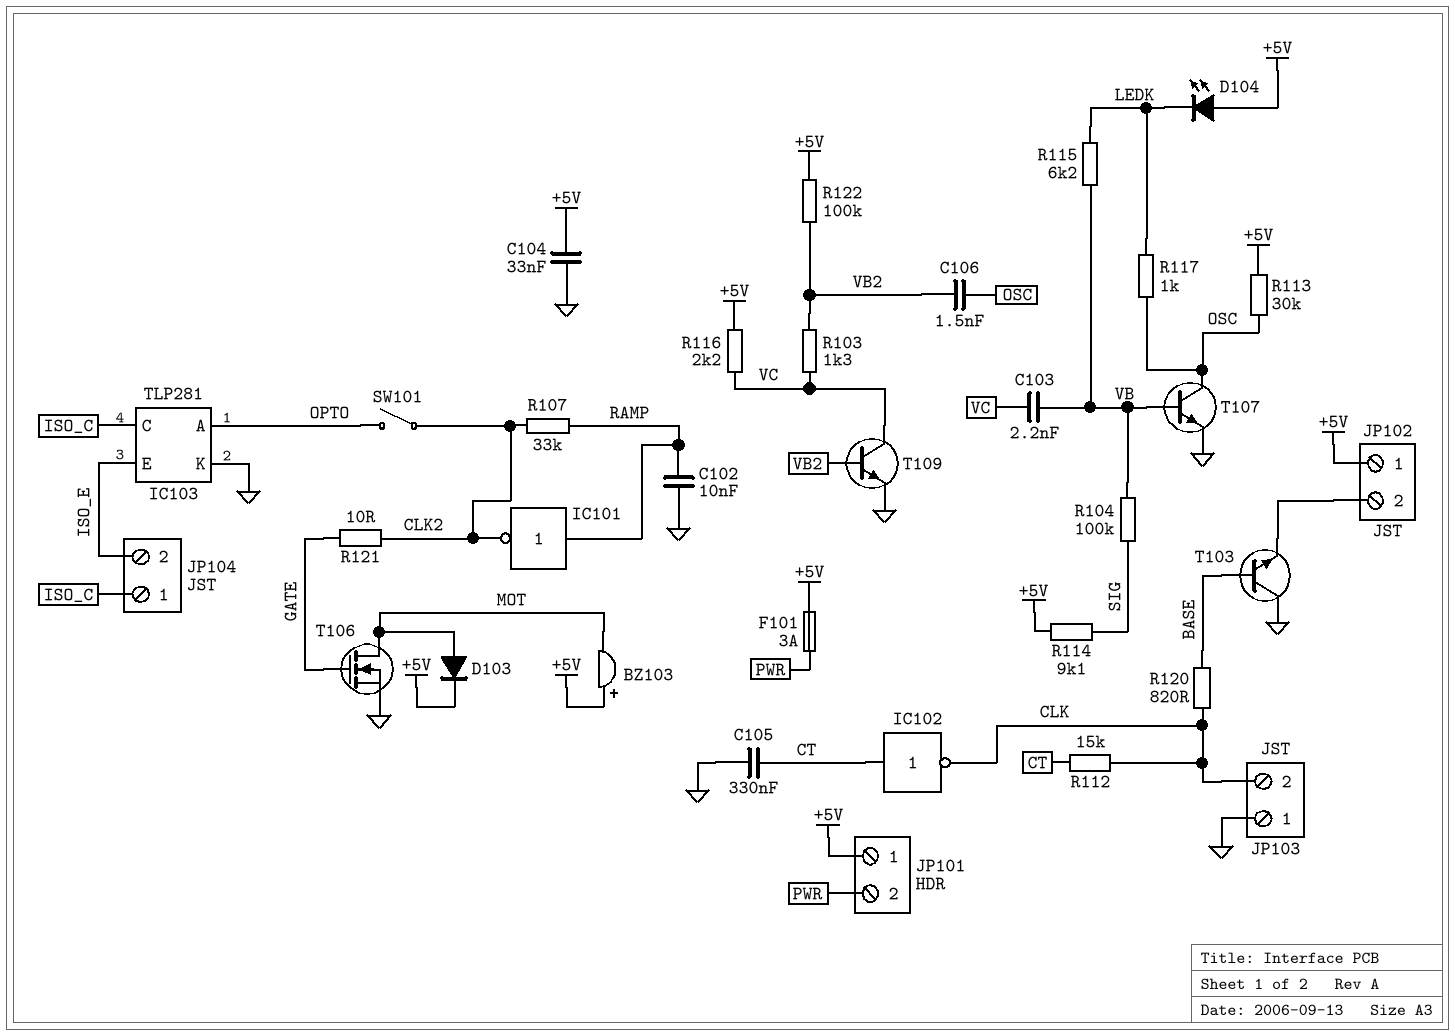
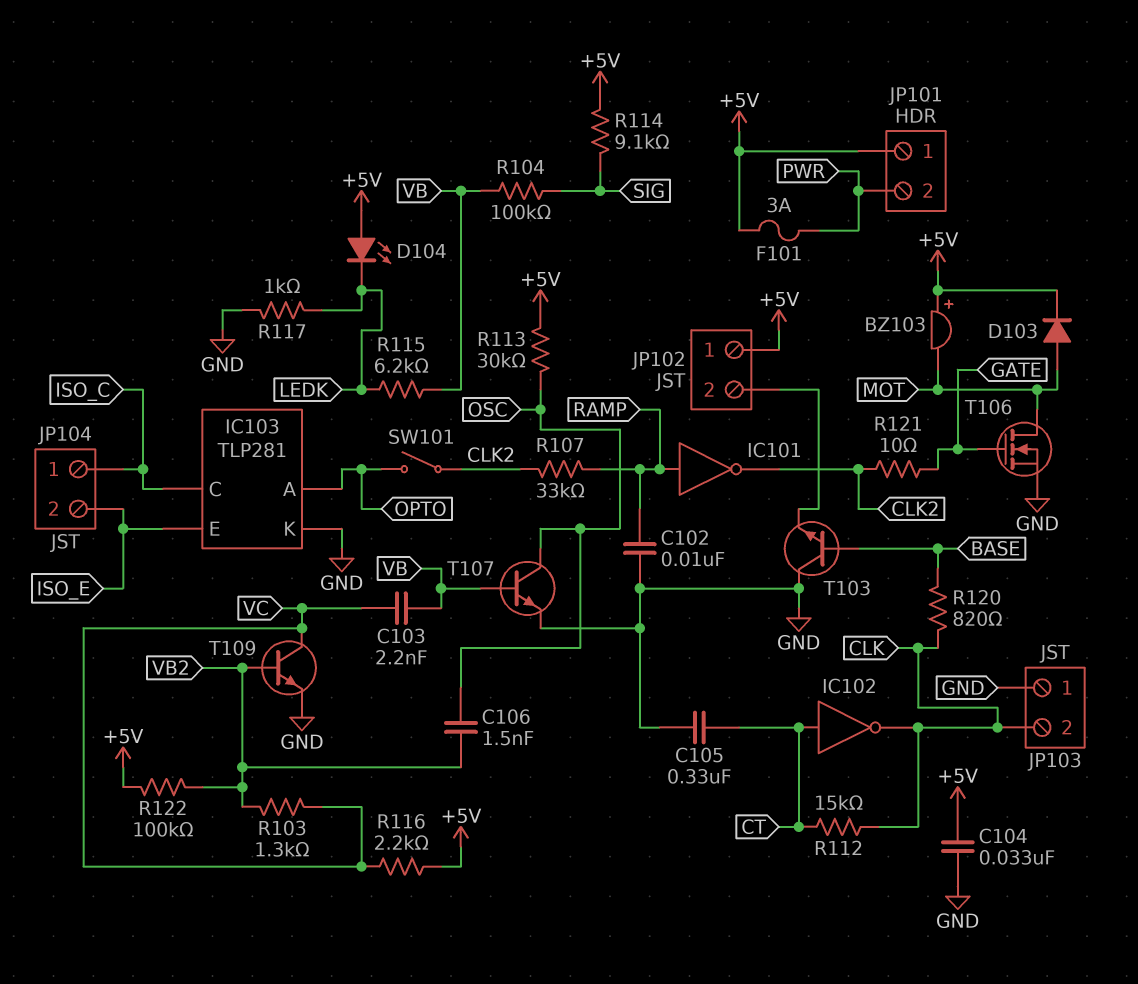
R117: 1k (LEDK, OSC) -> 1k (GND, LEDK)

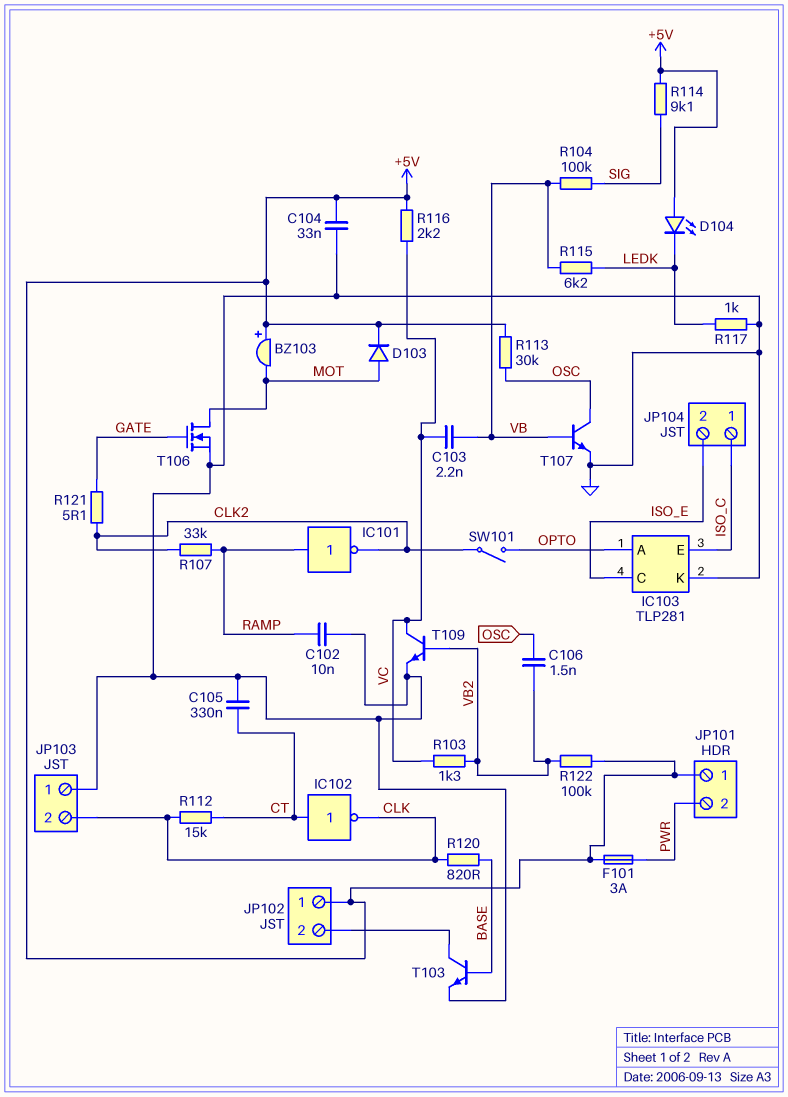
IC103 pin C: ISO_C -> ISO_E
IC103 pin E: ISO_E -> ISO_C
R121: 10 (CLK2, GATE) -> 5.1 (CLK2, GATE)
T103: NPN (B BASE, C GND, E JP102/2) -> NPN (B BASE, C JP102/2, E GND)

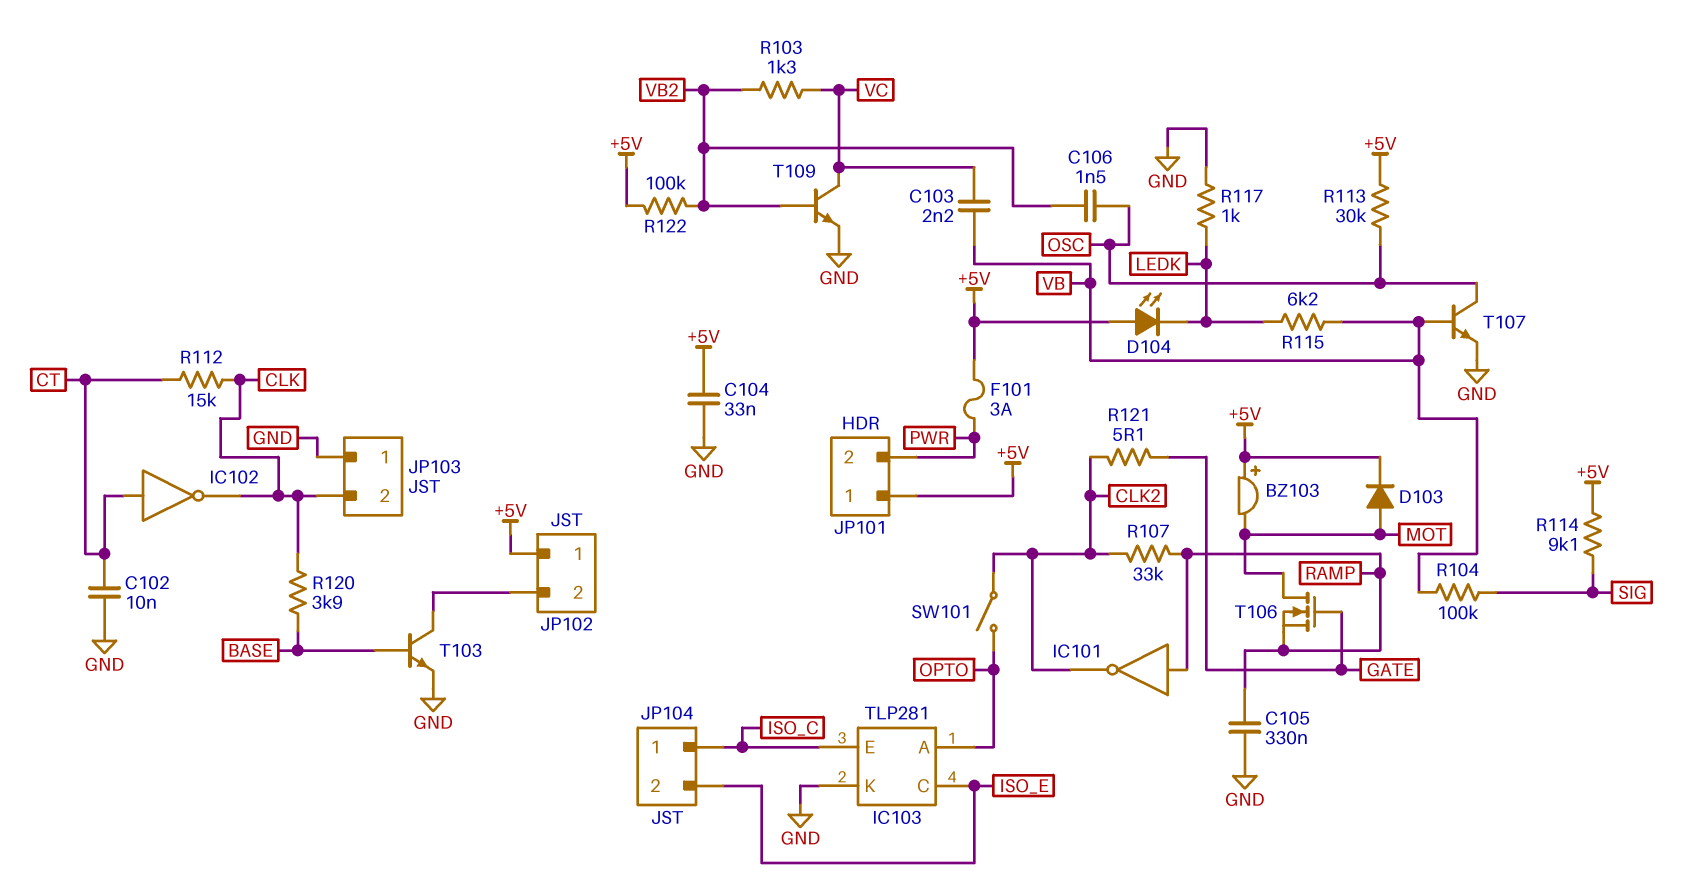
C102: 10nF (GND, RAMP) -> 10nF (CT, GND)
C105: 330nF (CT, GND) -> 330nF (GND, RAMP)
R116: 2.2k (+5V, VC) -> none
R120: 820 (BASE, CLK) -> 3.9k (BASE, CLK)
T106: NMOS (G GATE, D MOT, S GND) -> NMOS (G GATE, D MOT, S RAMP)

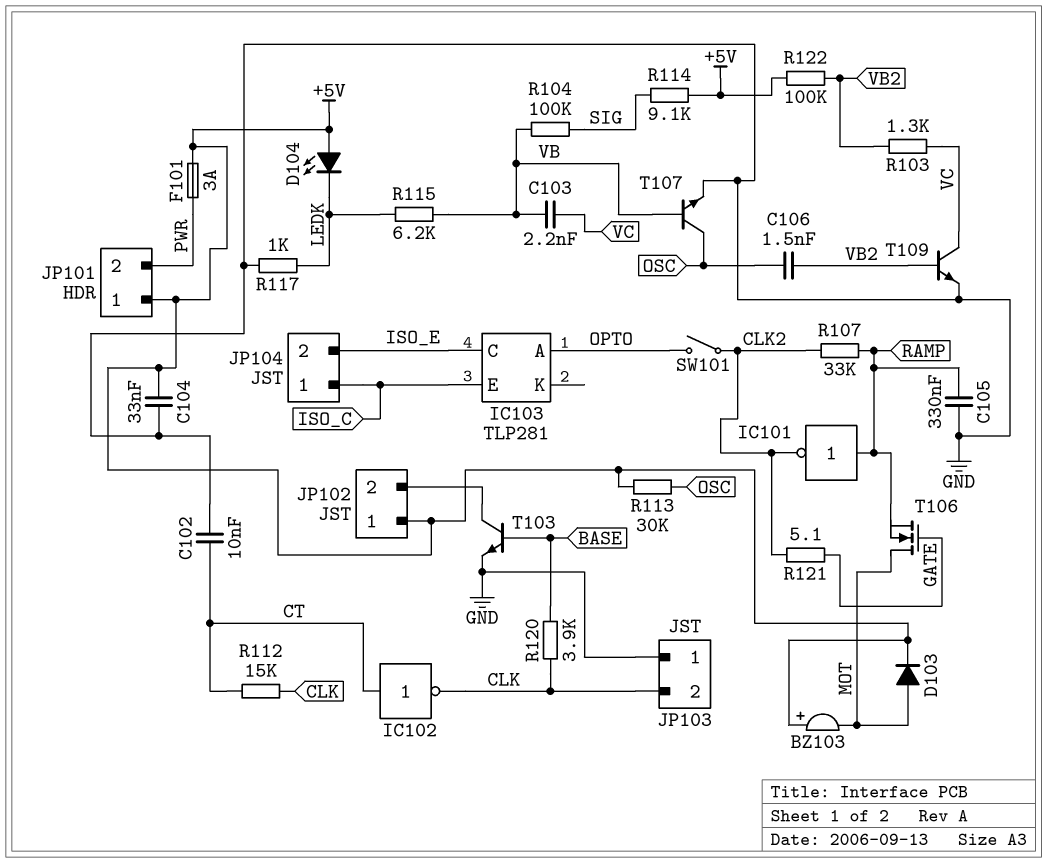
IC103 pin K: GND -> none

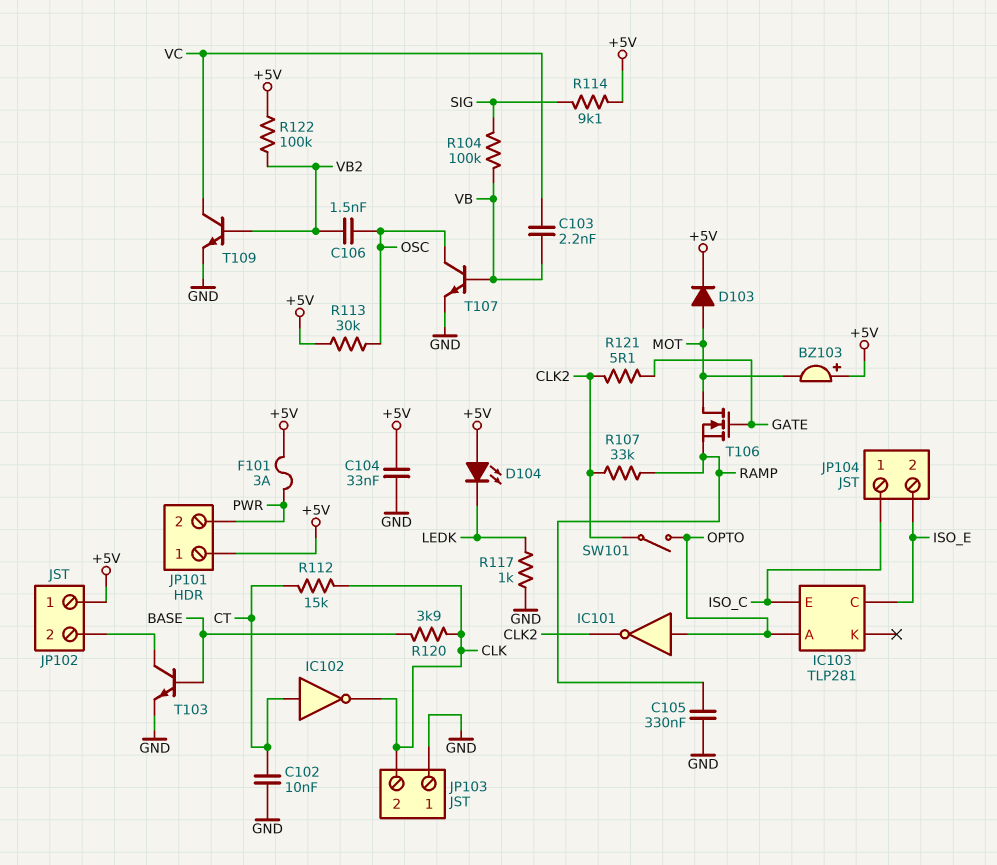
IC101: NOT (in RAMP, out CLK2) -> NOT (in OPTO, out CLK2)
R103: 1.3k (VB2, VC) -> none
R115: 6.2k (LEDK, VB) -> none

